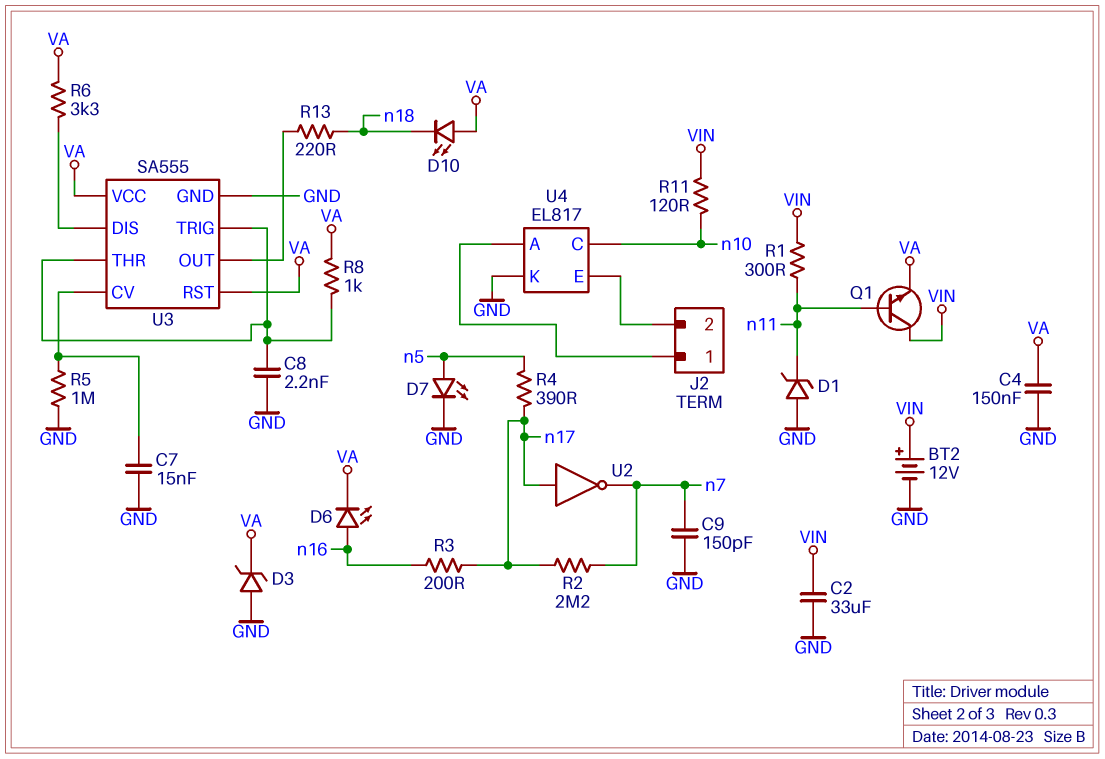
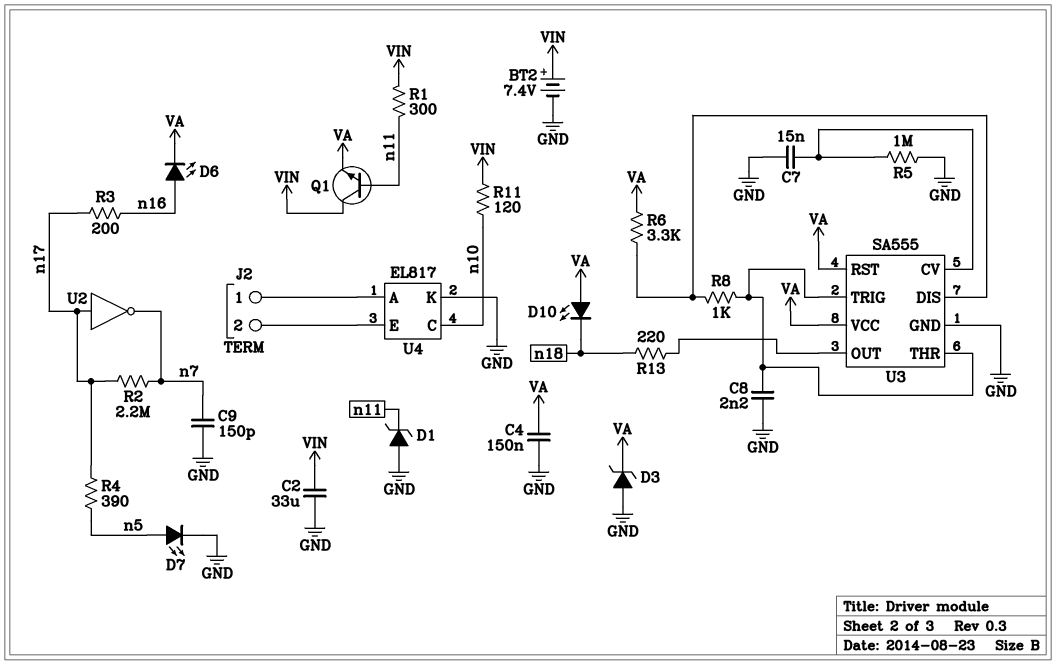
BT2: 12V (plus VIN, minus GND) -> 7.4V (plus VIN, minus GND)
R8: 1k (U3/THR, VA) -> 1k (U3/DIS, U3/THR)

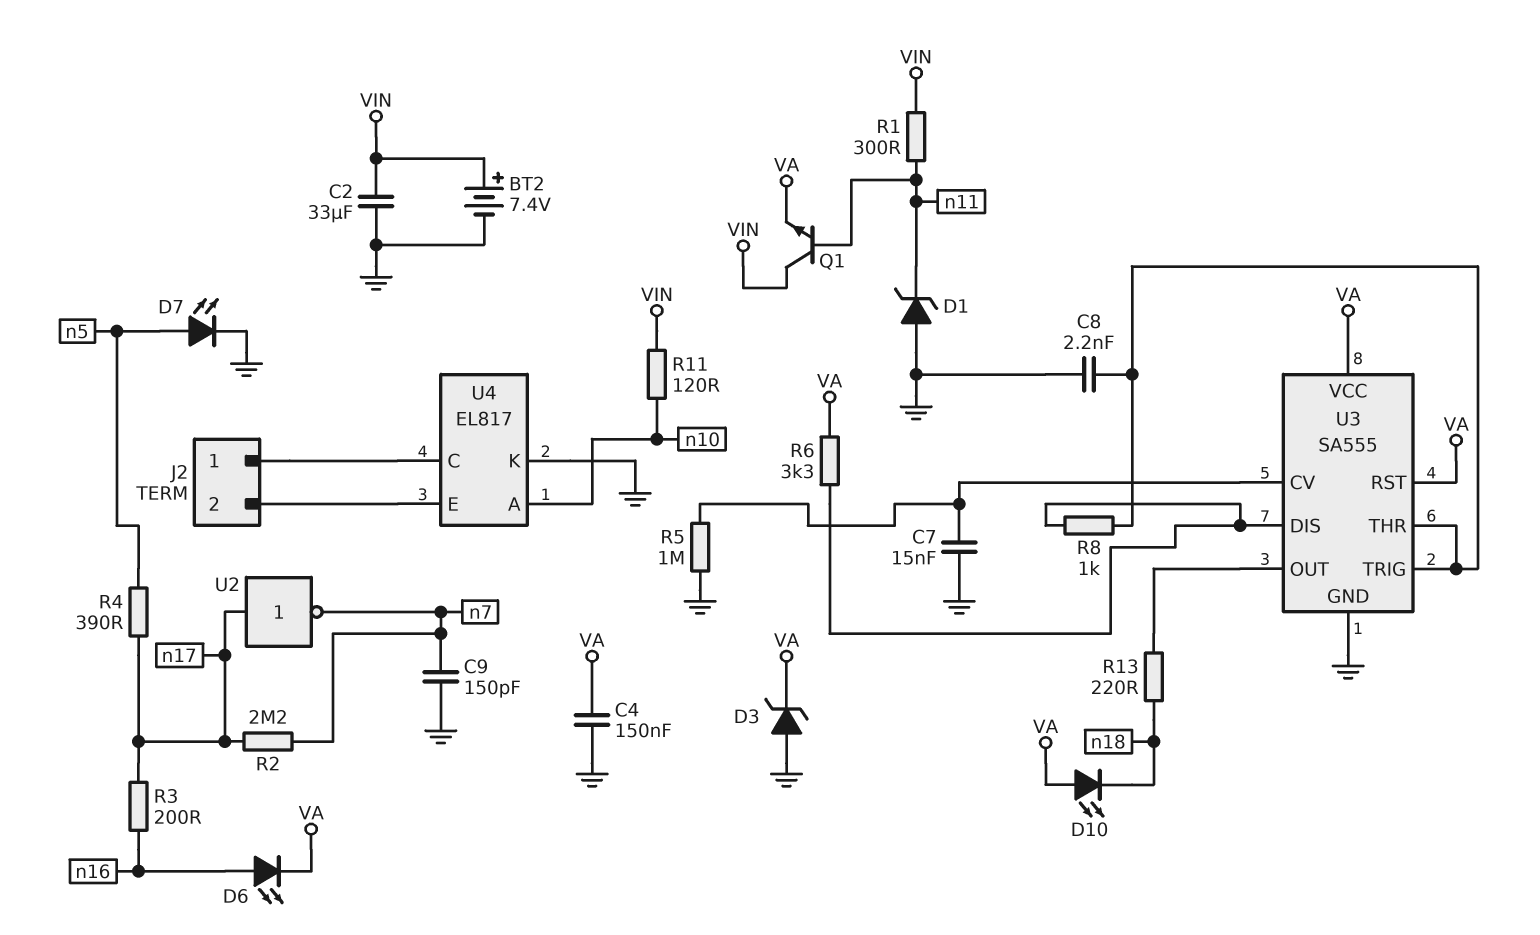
U4 pin A: J2/1 -> n10
U4 pin C: n10 -> J2/1

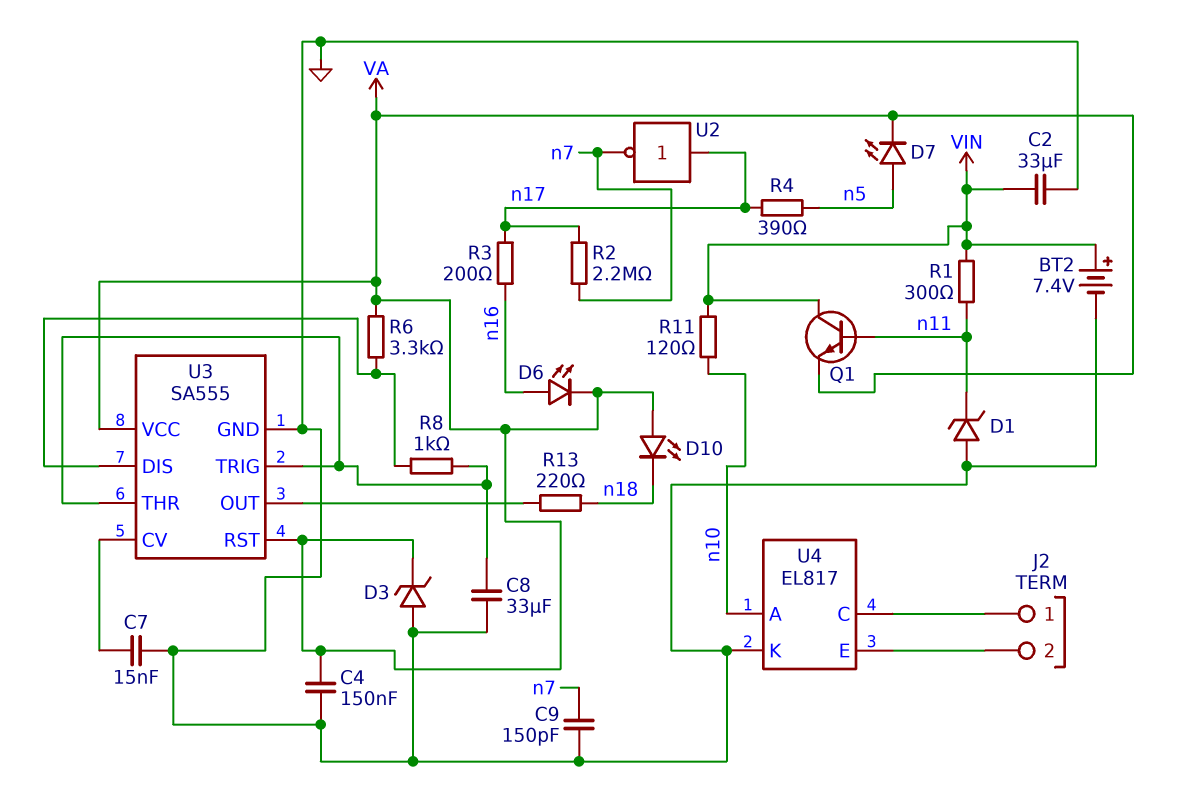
C8: 2.2nF (GND, U3/THR) -> 33uF (GND, U3/THR)
D7: LED (A n5, K GND) -> LED (A n5, K VA)
R5: 1M (GND, U3/CV) -> none

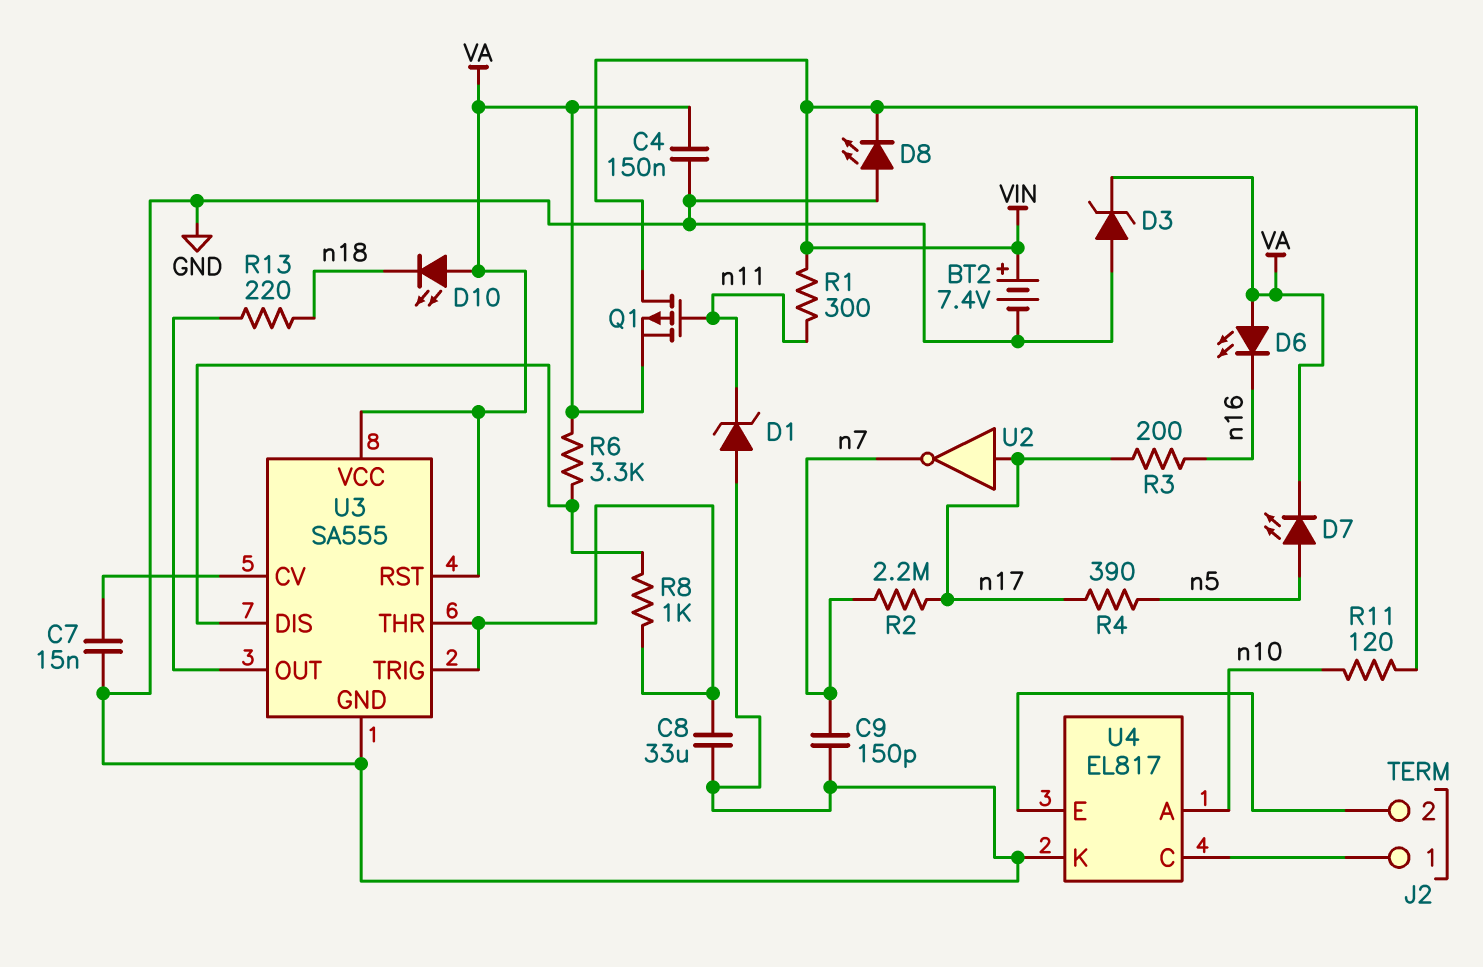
C2: 33uF (GND, VIN) -> none
D6: LED (A n16, K VA) -> LED (A VA, K n16)
D8: none -> LED (A GND, K VIN)
Q1: NPN (B n11, C VIN, E VA) -> PMOS (G n11, D VIN, S VA)

